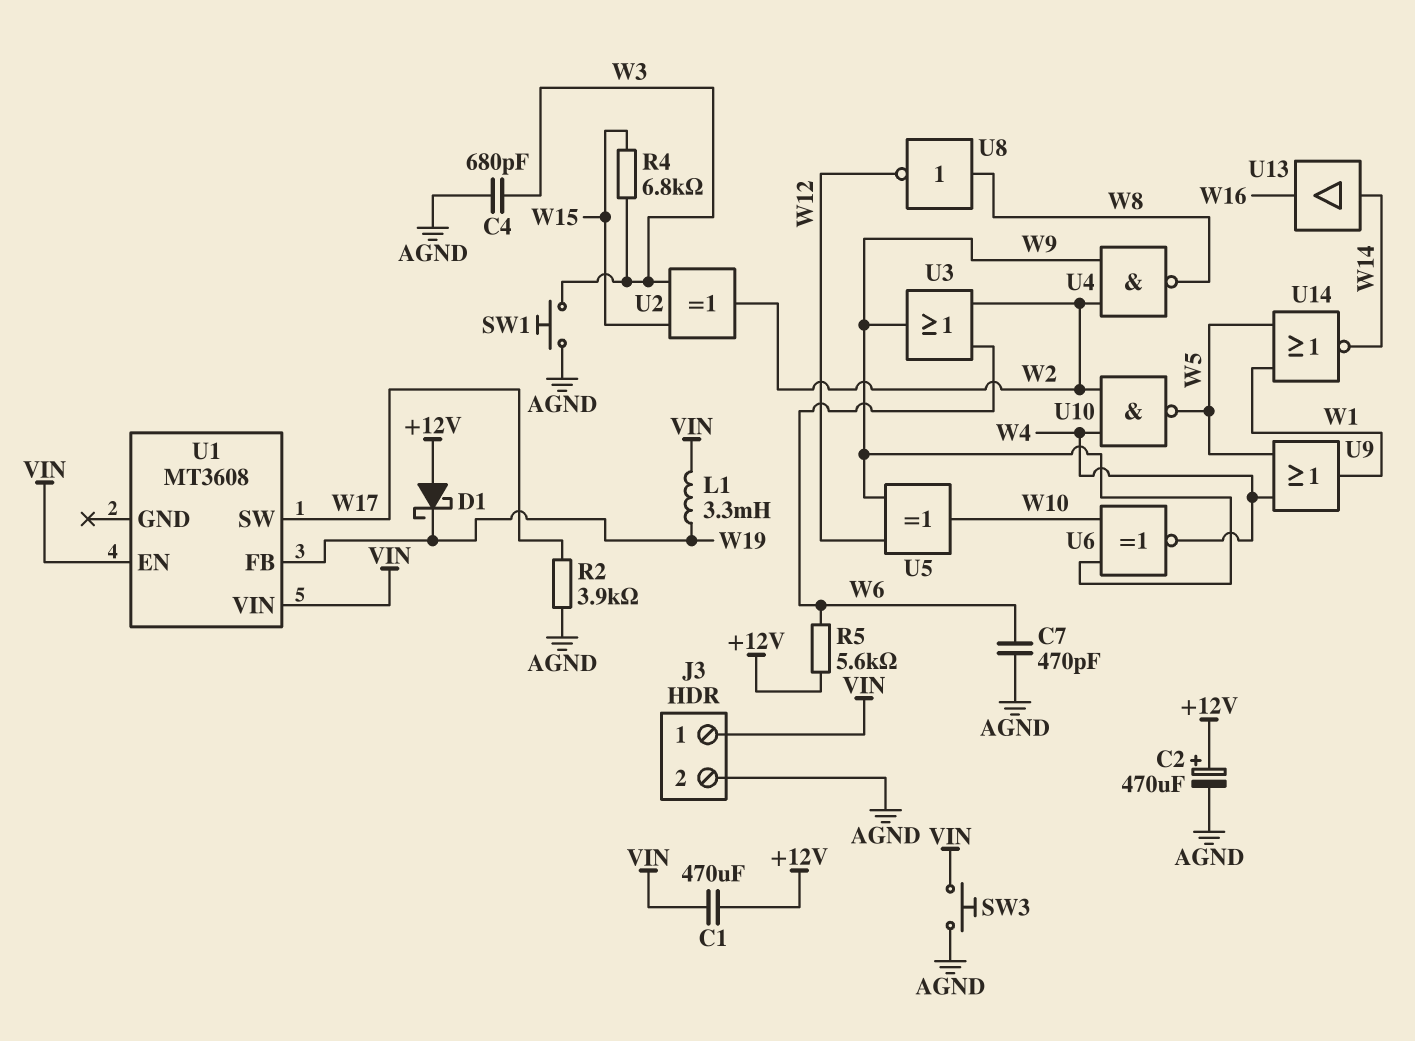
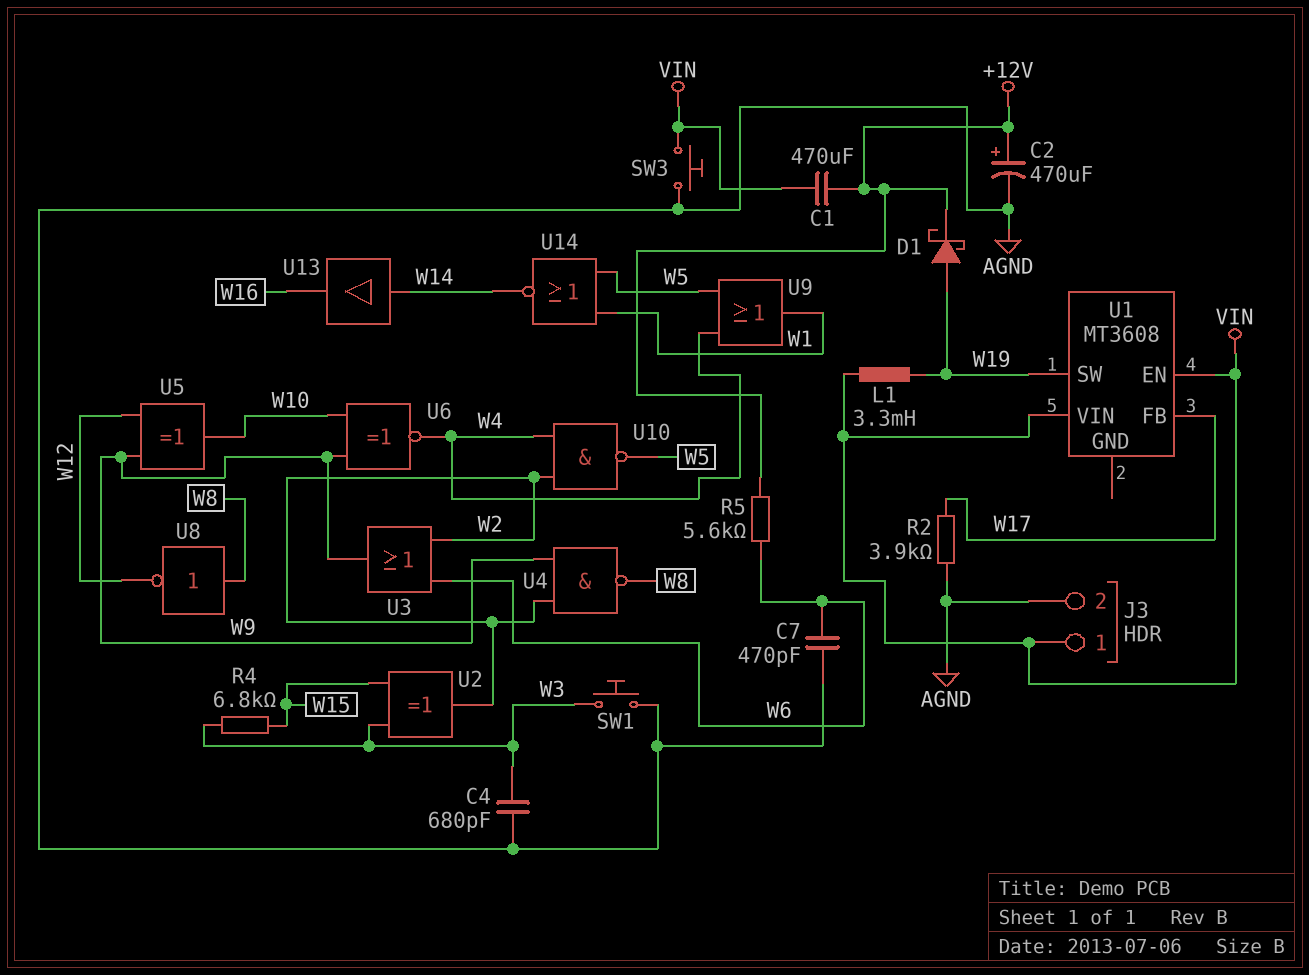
D1: schottky (A +12V, K W19) -> schottky (A W19, K +12V)
U1 pin FB: W19 -> W17
U1 pin SW: W17 -> W19

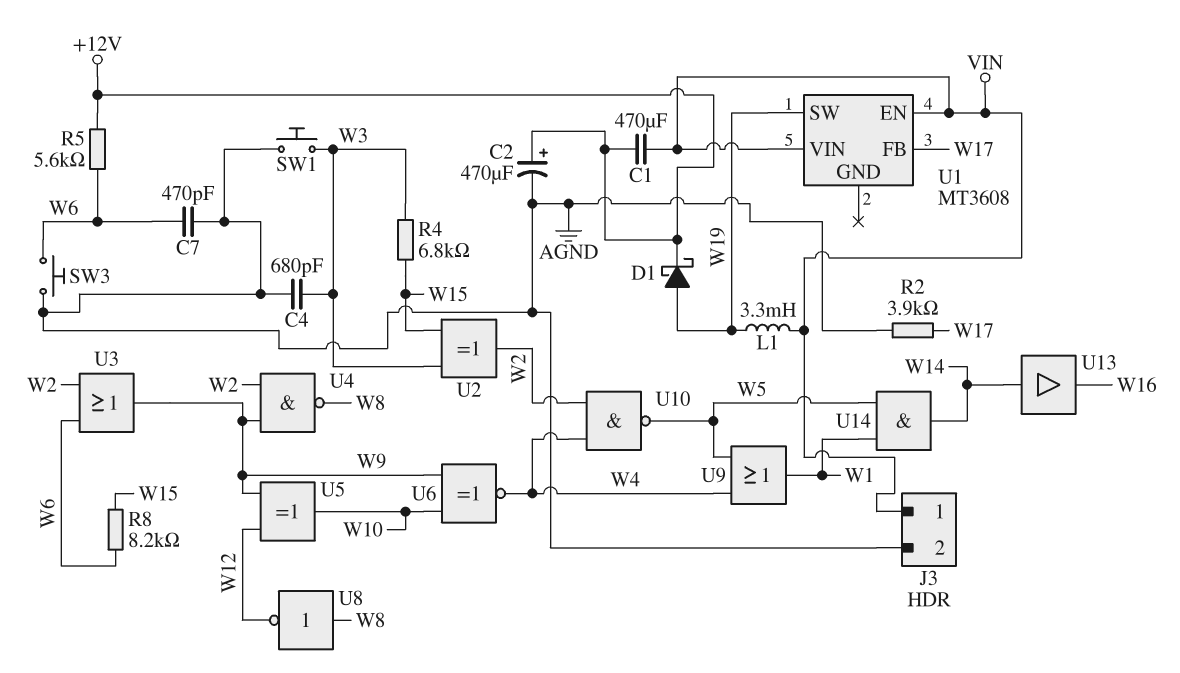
R8: none -> 8.2k (W6, W15)
SW3: button (AGND, VIN) -> button (AGND, W6)
U14: NOR (in W1, in W5, out W14) -> AND (in W1, in W5, out W14)

